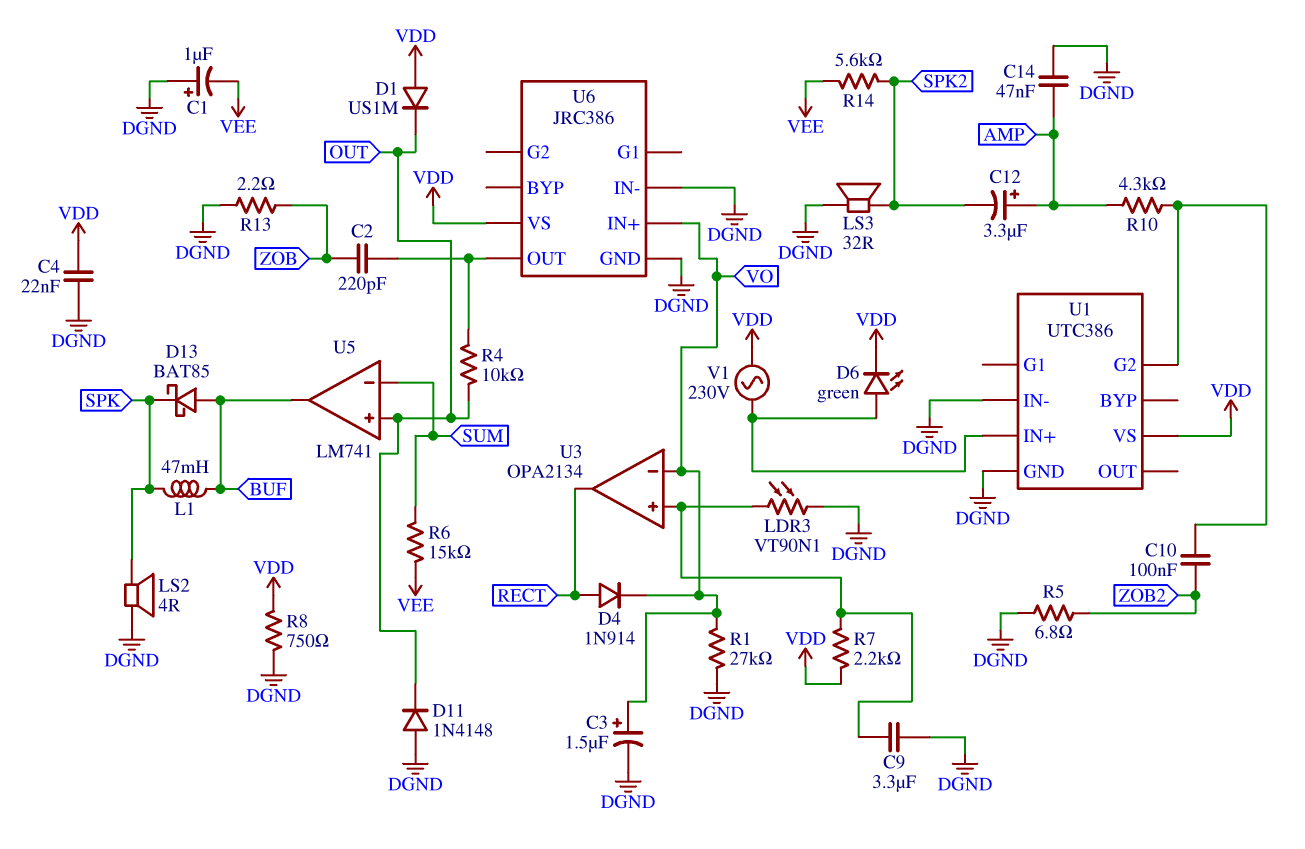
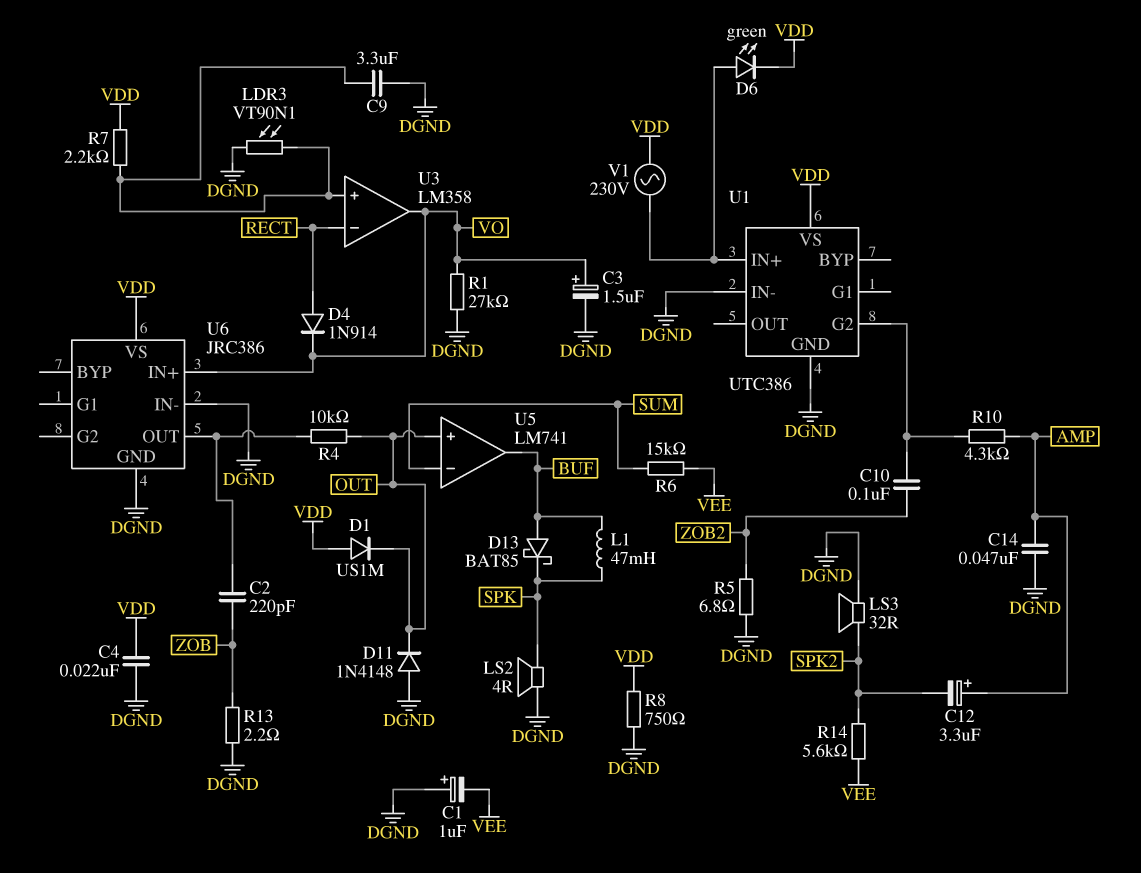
U3: OPA2134 -> LM358
U3 pin in-: VO -> RECT
U3 pin out: RECT -> VO

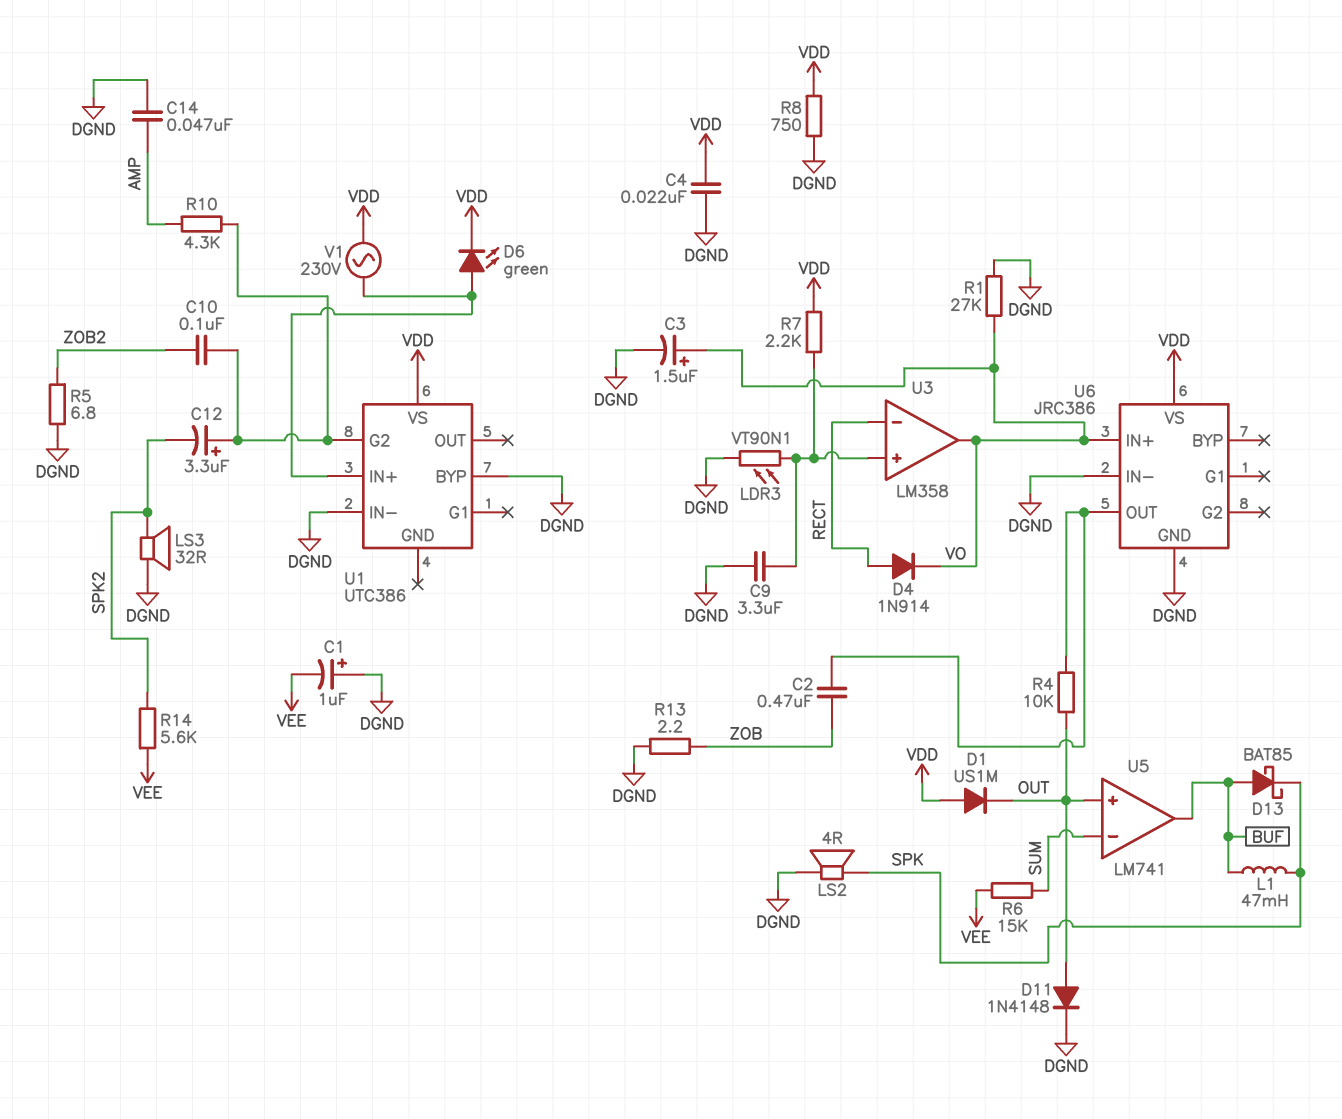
C2: 220pF (U6/OUT, ZOB) -> 470nF (U6/OUT, ZOB)
C12: 3.3uF (plus AMP, minus SPK2) -> 3.3uF (plus U1/G2, minus SPK2)
D11: diode 1N4148 (A DGND, K OUT) -> diode 1N4148 (A OUT, K DGND)
U1 pin BYP: none -> DGND
U1 pin GND: DGND -> none

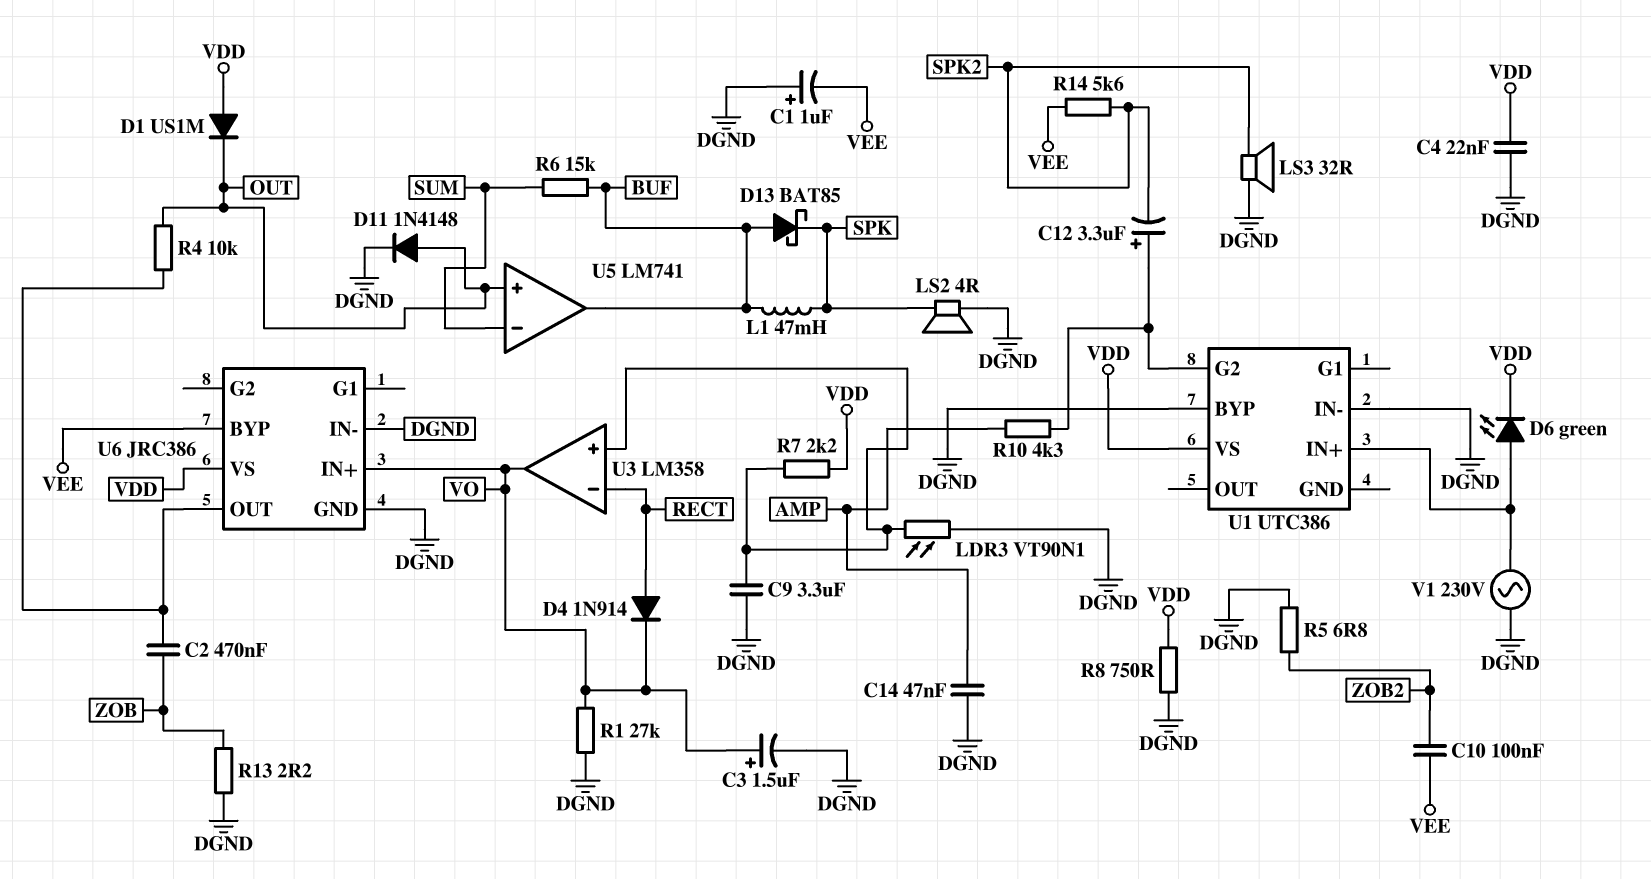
C10: 100nF (U1/G2, ZOB2) -> 100nF (VEE, ZOB2)
R6: 15k (SUM, VEE) -> 15k (BUF, SUM)
U6 pin BYP: none -> VEE
V1: AC 230V (U1/IN+, VDD) -> AC 230V (DGND, U1/IN+)

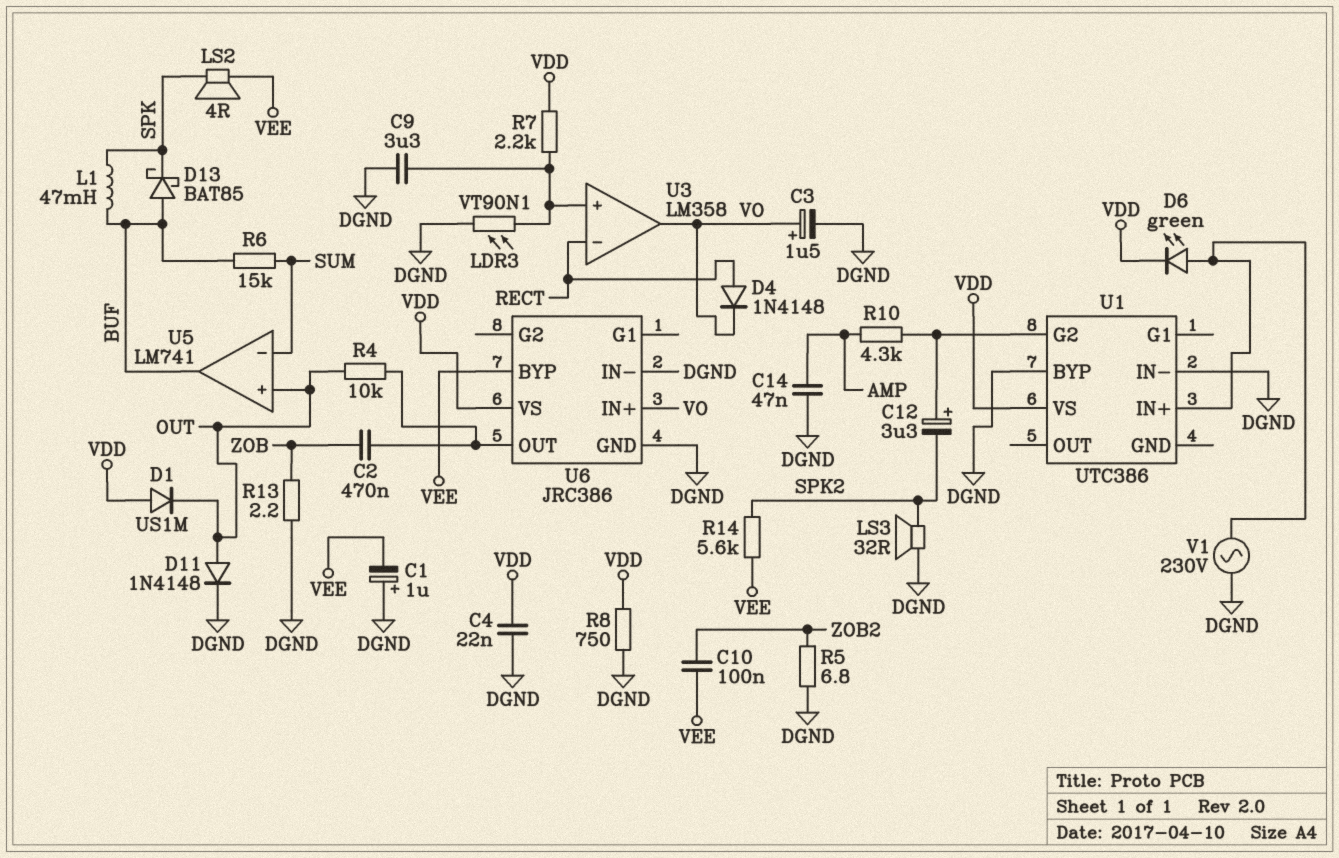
D4: diode 1N914 (A RECT, K VO) -> diode 1N4148 (A RECT, K VO)
LS2: speaker 4R (DGND, SPK) -> speaker 4R (SPK, VEE)
R1: 27k (DGND, VO) -> none

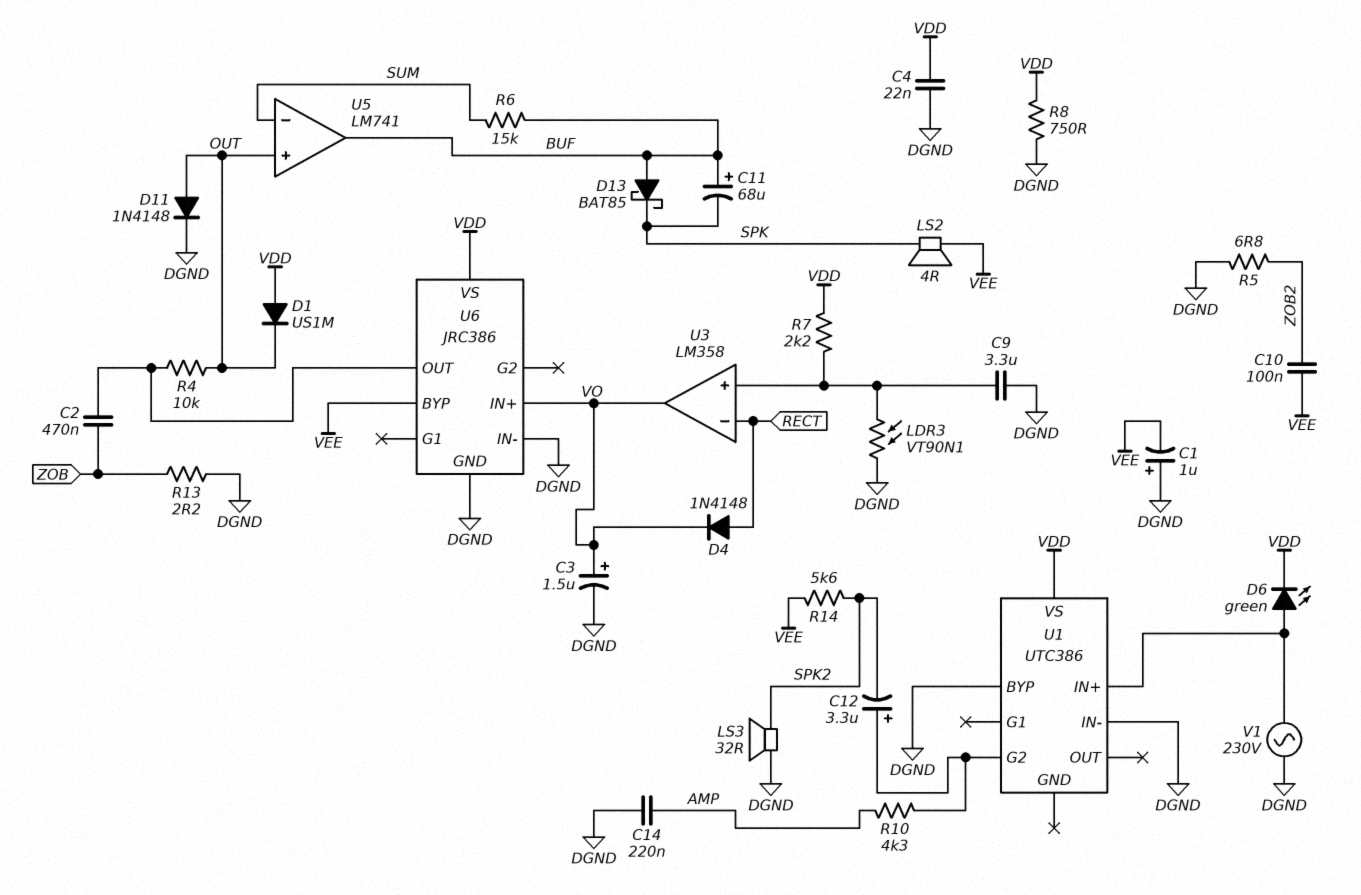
C11: none -> 68uF (plus BUF, minus SPK)
C14: 47nF (AMP, DGND) -> 220nF (AMP, DGND)
L1: 47mH (BUF, SPK) -> none

